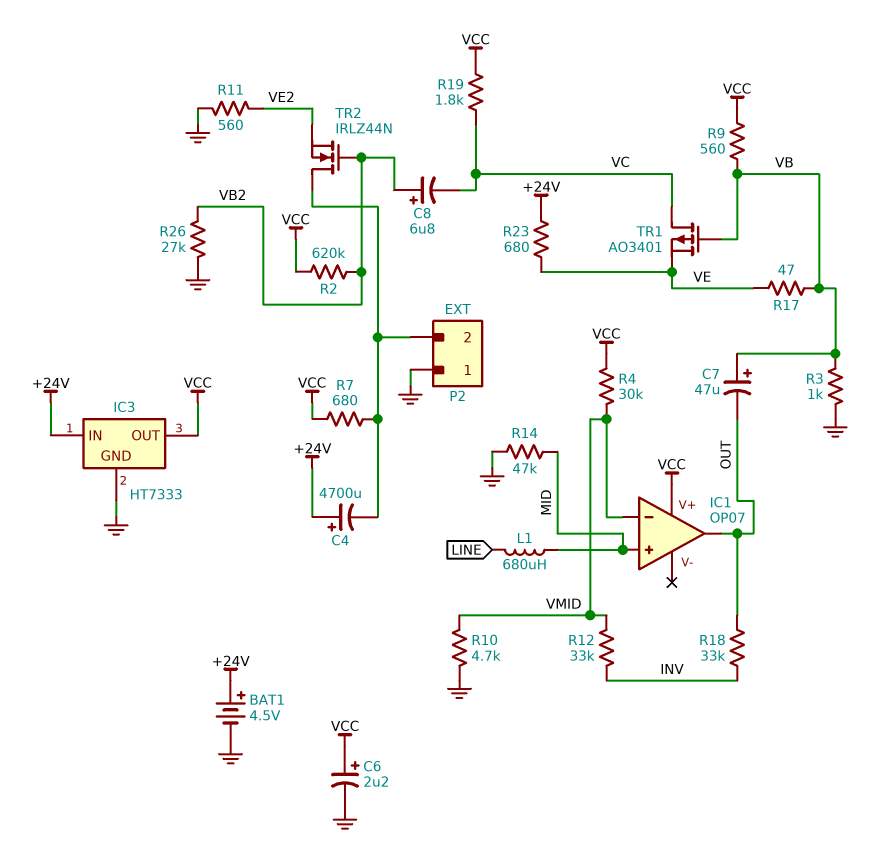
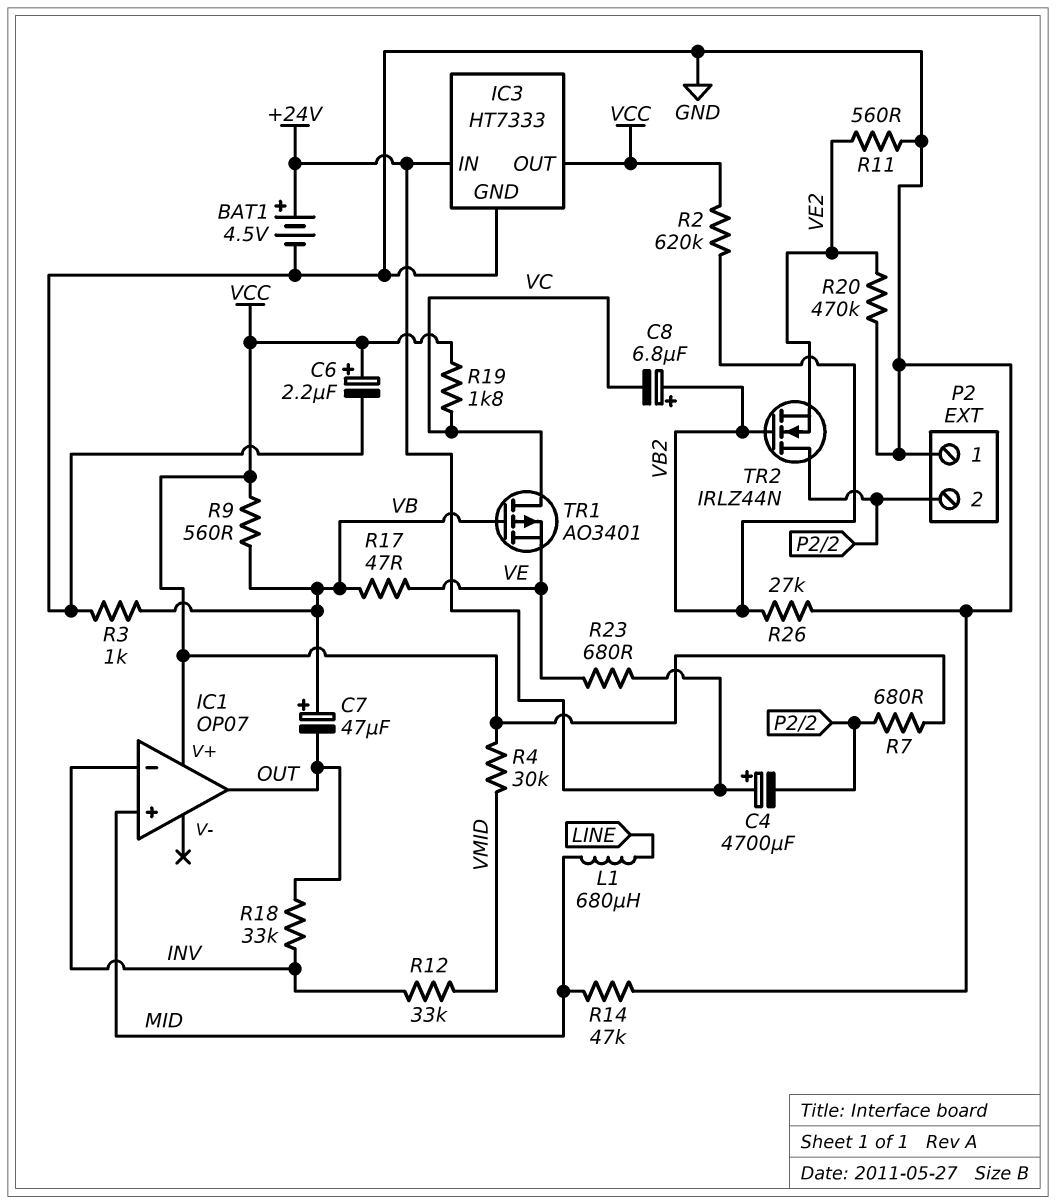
IC1 pin in-: VMID -> INV
R10: 4.7k (GND, VMID) -> none
R20: none -> 470k (GND, VE2)

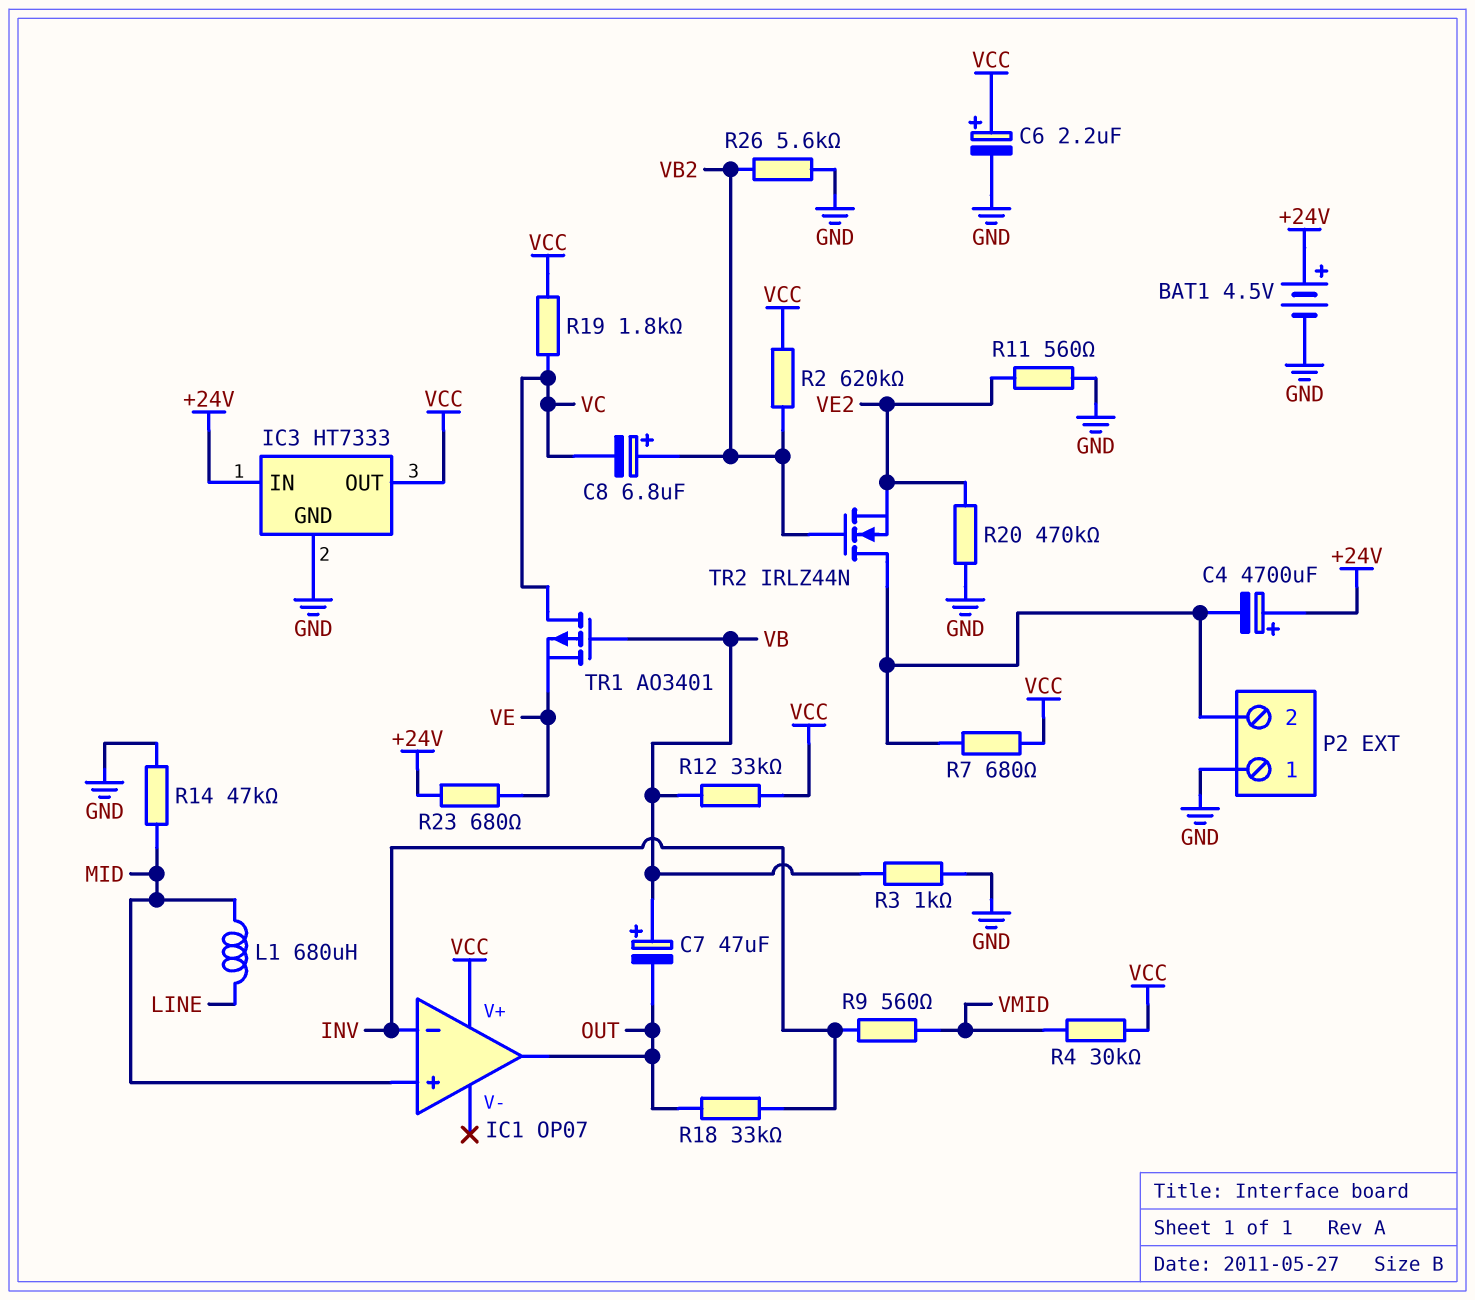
R9: 560 (VB, VCC) -> 560 (INV, VMID)
R12: 33k (INV, VMID) -> 33k (VB, VCC)
R17: 47 (VB, VE) -> none
R26: 27k (GND, VB2) -> 5.6k (GND, VB2)

